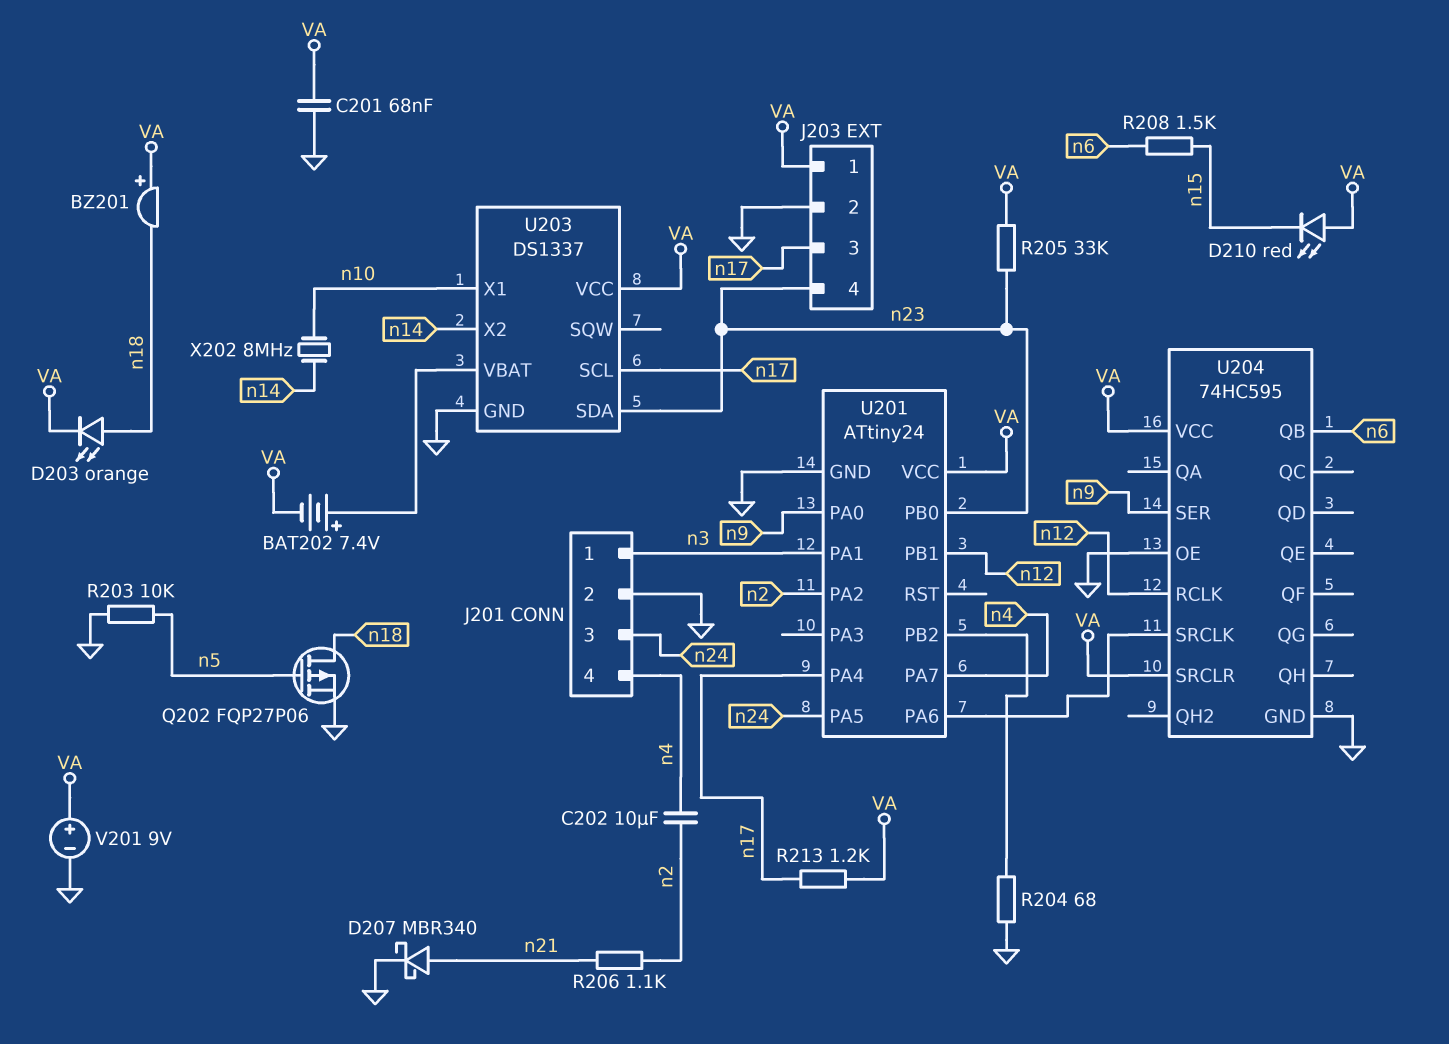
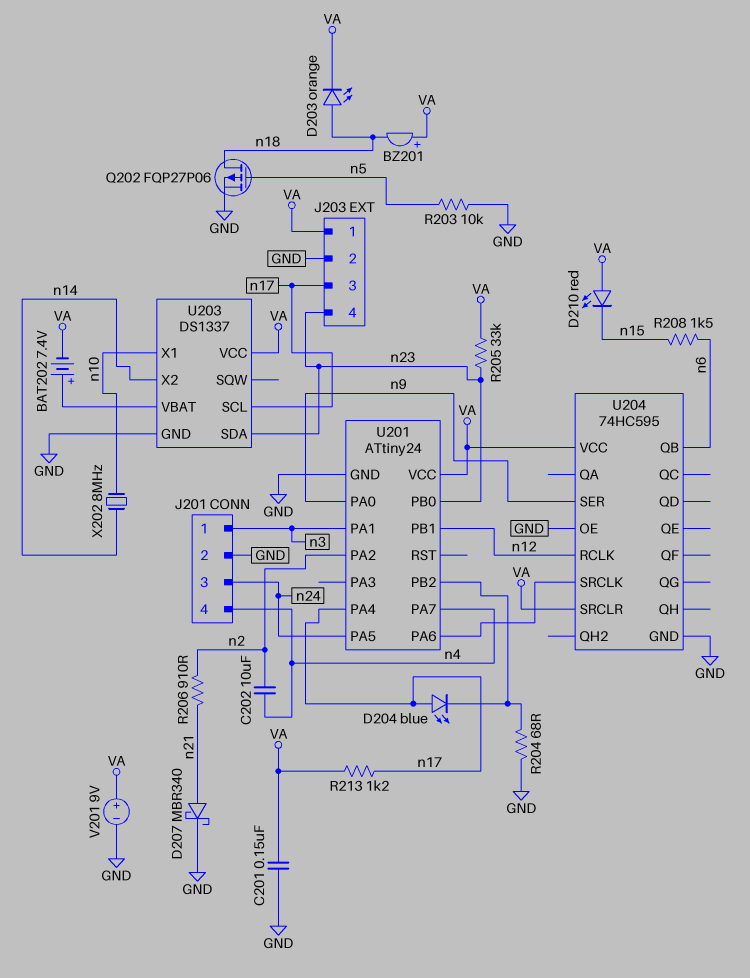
C201: 68nF (GND, VA) -> 150nF (GND, VA)
D204: none -> LED blue (A n17, K U201/PB2)
R206: 1.1k (n2, n21) -> 910 (n2, n21)

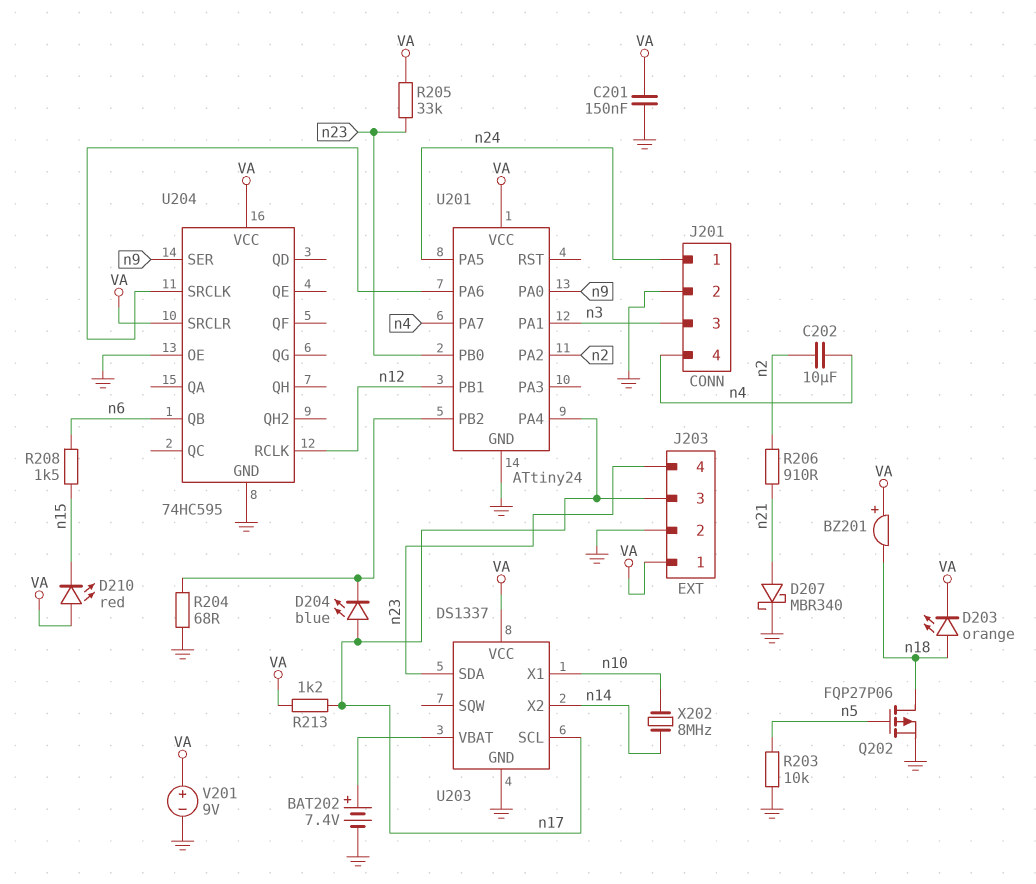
BAT202: 7.4V (plus U203/VBAT, minus VA) -> 7.4V (plus U203/VBAT, minus GND)
J201 pin 1: n3 -> n24
J201 pin 3: n24 -> n3

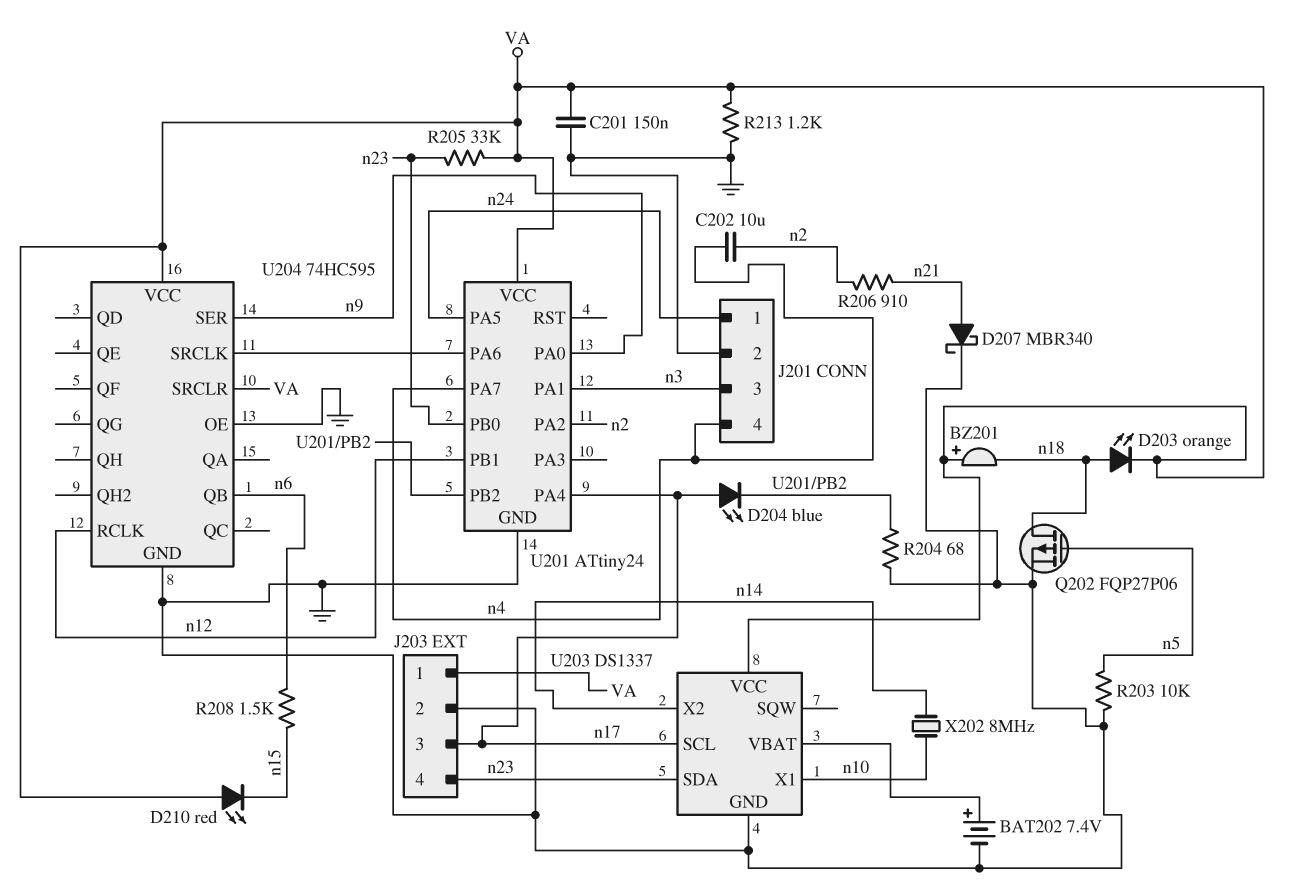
R213: 1.2k (VA, n17) -> 1.2k (GND, VA)
V201: 9V (plus VA, minus GND) -> none

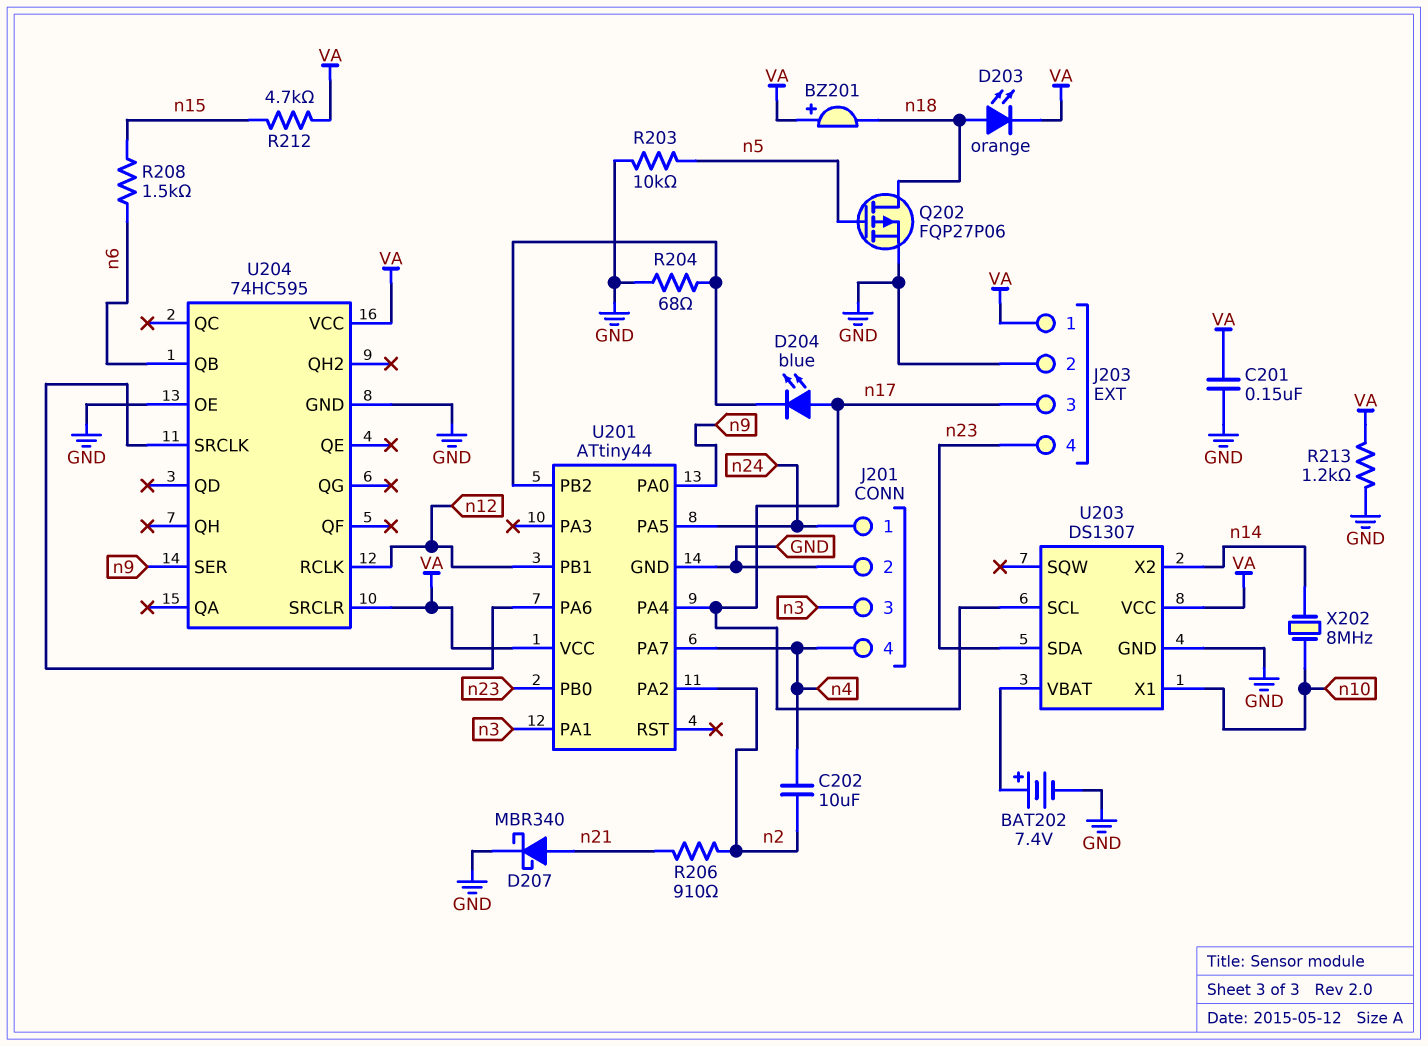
D210: LED red (A VA, K n15) -> none
R205: 33k (VA, n23) -> none
R212: none -> 4.7k (VA, n15)
U201: ATtiny24 -> ATtiny44
U203: DS1337 -> DS1307

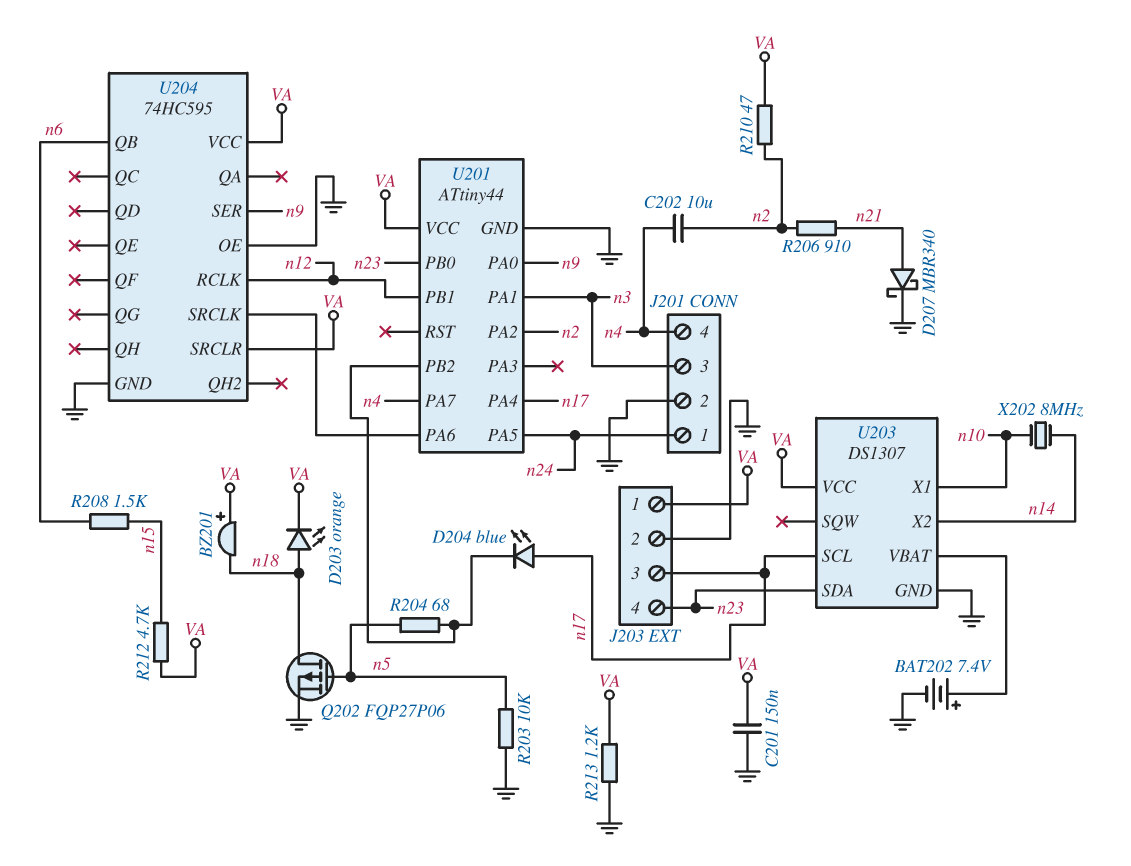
R204: 68 (GND, U201/PB2) -> 68 (U201/PB2, n5)
R210: none -> 47 (VA, n2)

